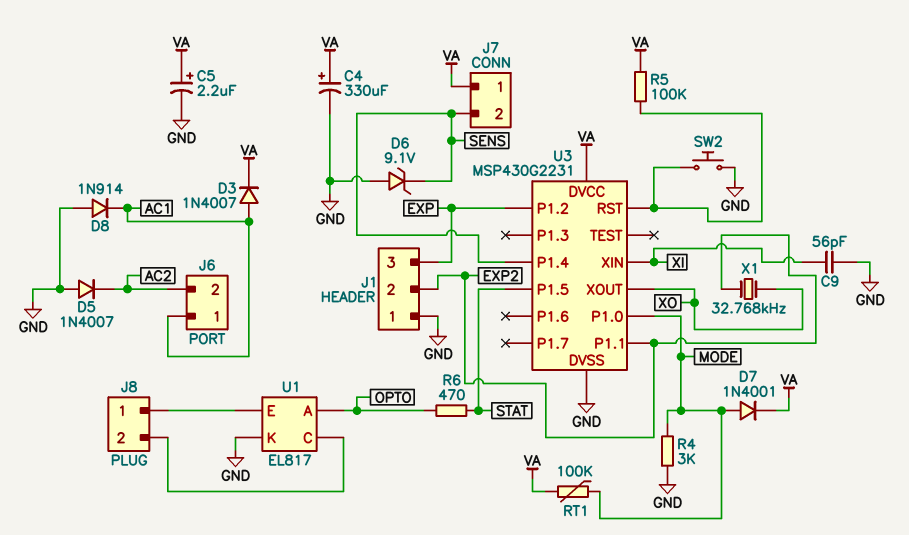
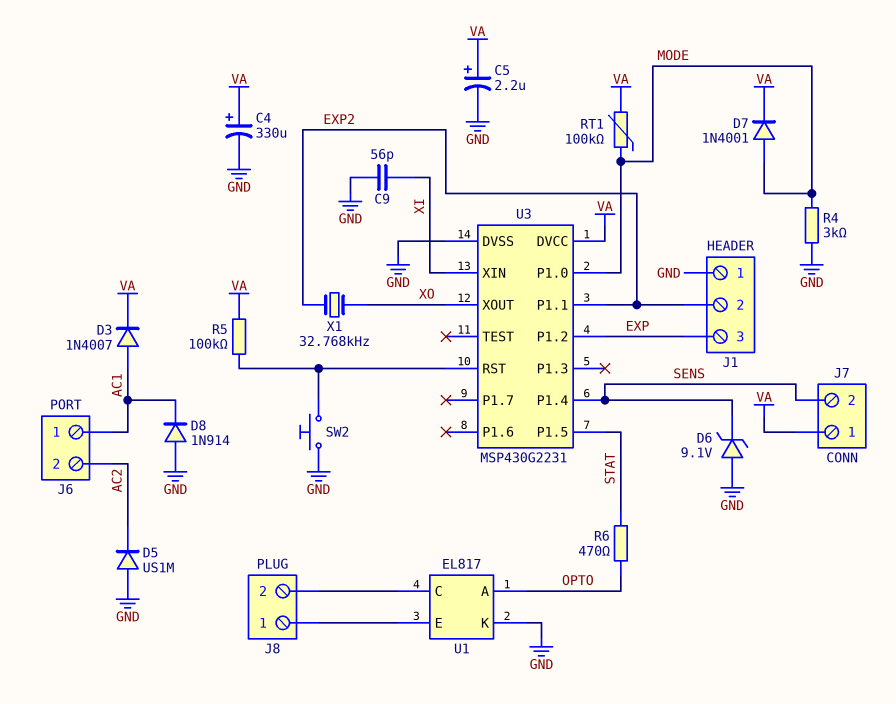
D5: diode 1N4007 (A GND, K AC2) -> diode US1M (A GND, K AC2)

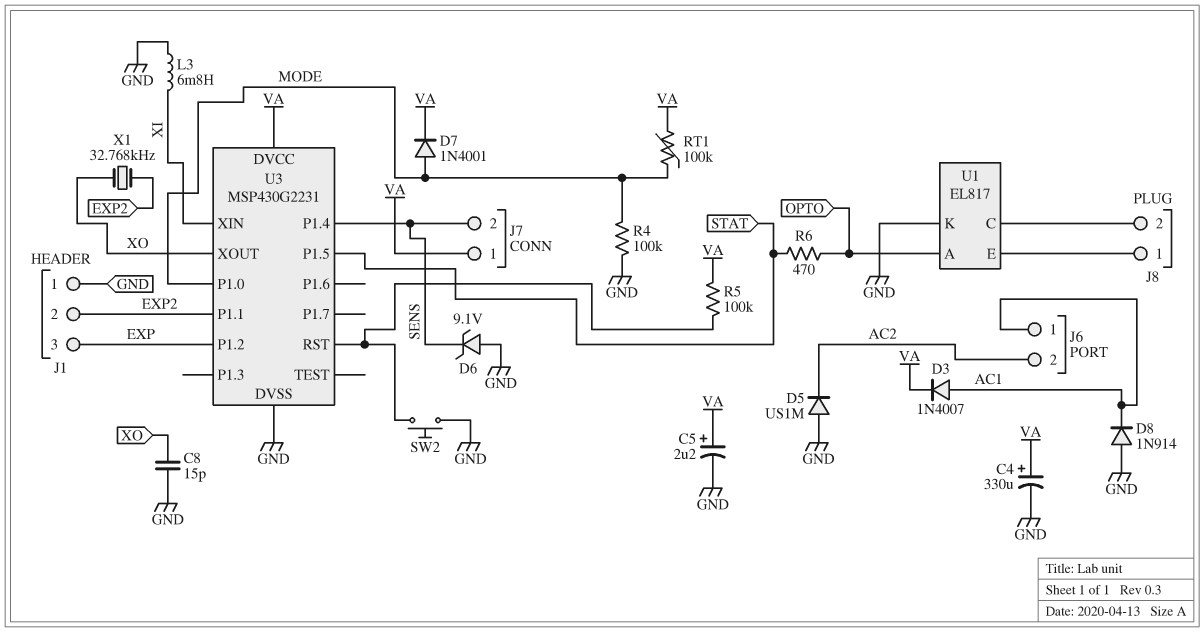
C8: none -> 15pF (GND, XO)
C9: 56pF (GND, XI) -> none
L3: none -> 6.8mH (GND, XI)
R4: 3k (GND, MODE) -> 100k (GND, MODE)

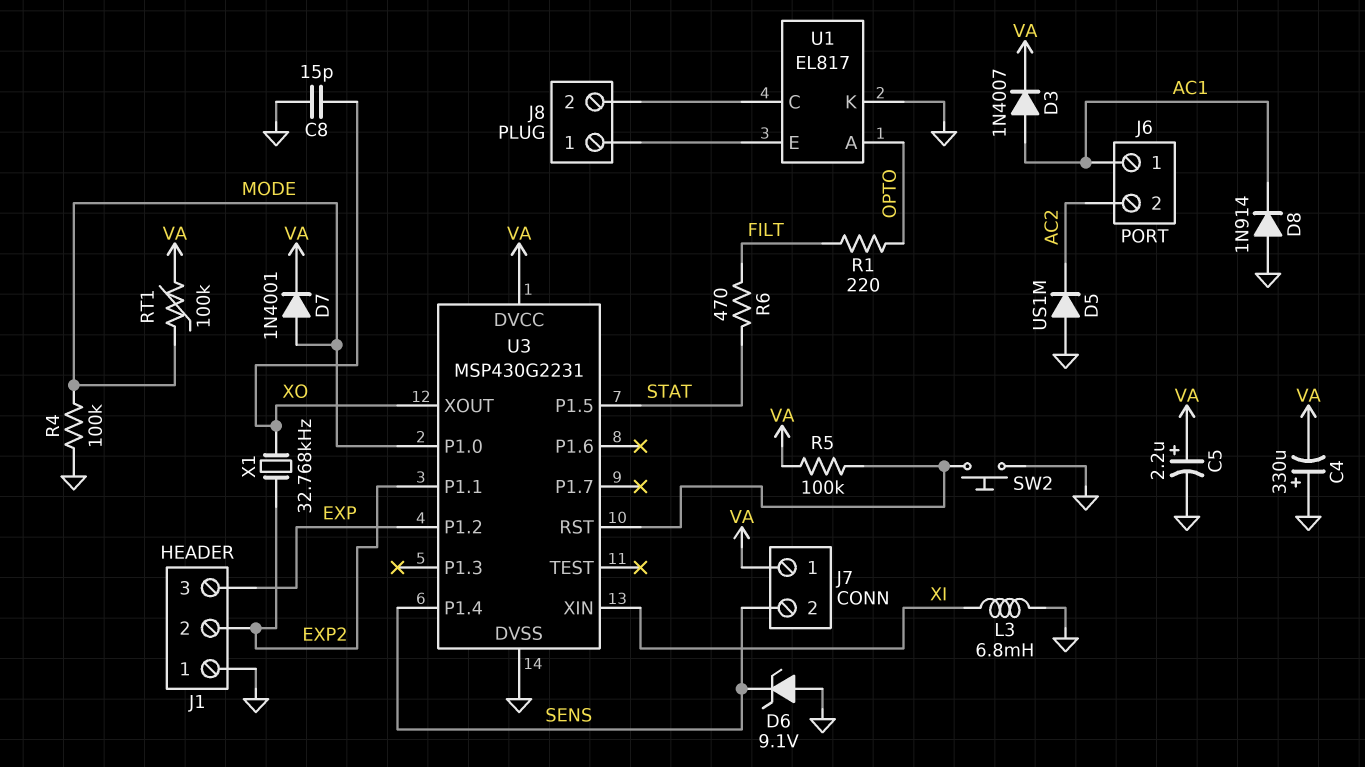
C4: 330uF (plus VA, minus GND) -> 330uF (plus GND, minus VA)
R1: none -> 220 (FILT, OPTO)
R6: 470 (OPTO, STAT) -> 470 (FILT, STAT)

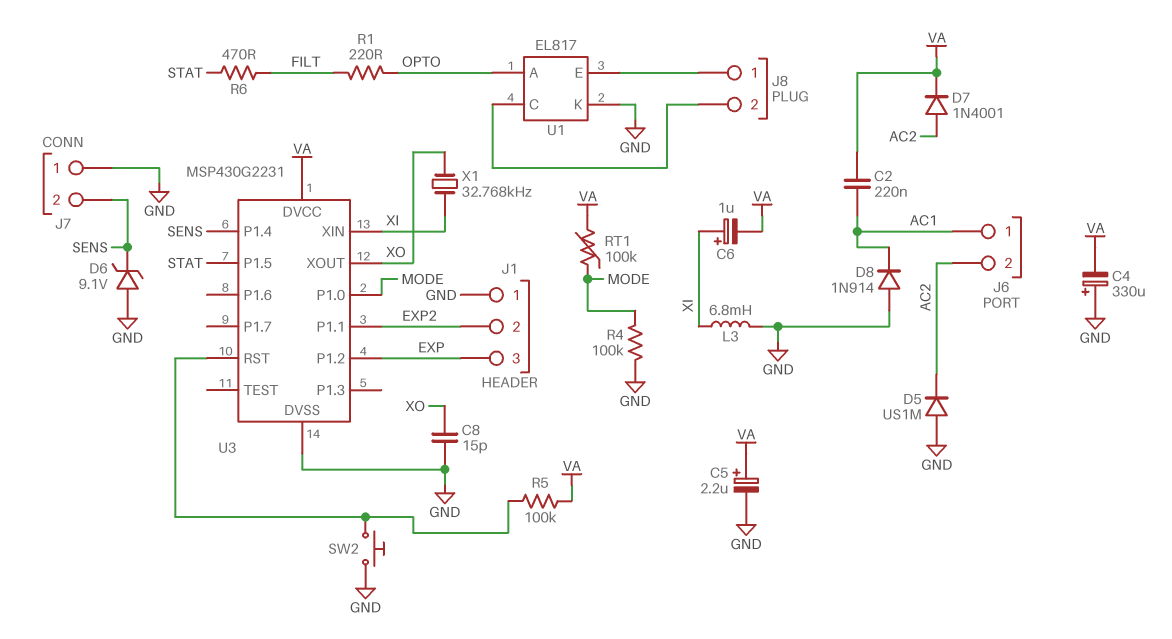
C2: none -> 220nF (AC1, VA)
C6: none -> 1uF (plus XI, minus VA)
D3: diode 1N4007 (A AC1, K VA) -> none
D7: diode 1N4001 (A MODE, K VA) -> diode 1N4001 (A AC2, K VA)
J7 pin 1: VA -> GND
X1: 32.768kHz (EXP2, XO) -> 32.768kHz (XI, XO)

